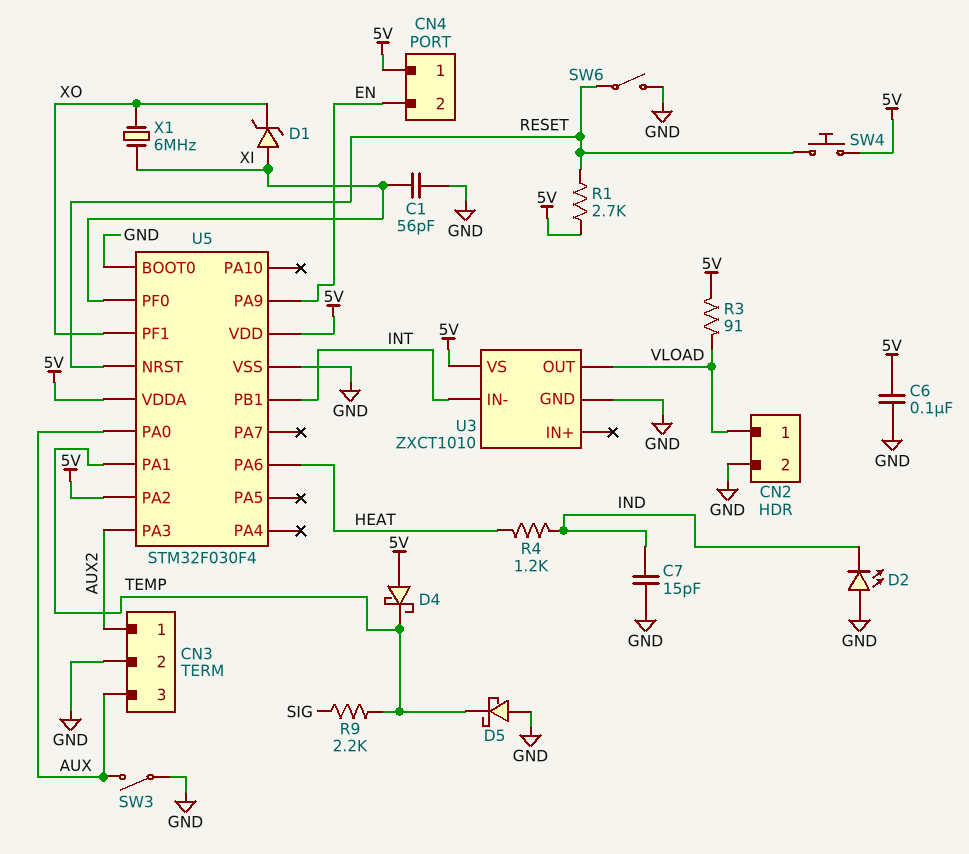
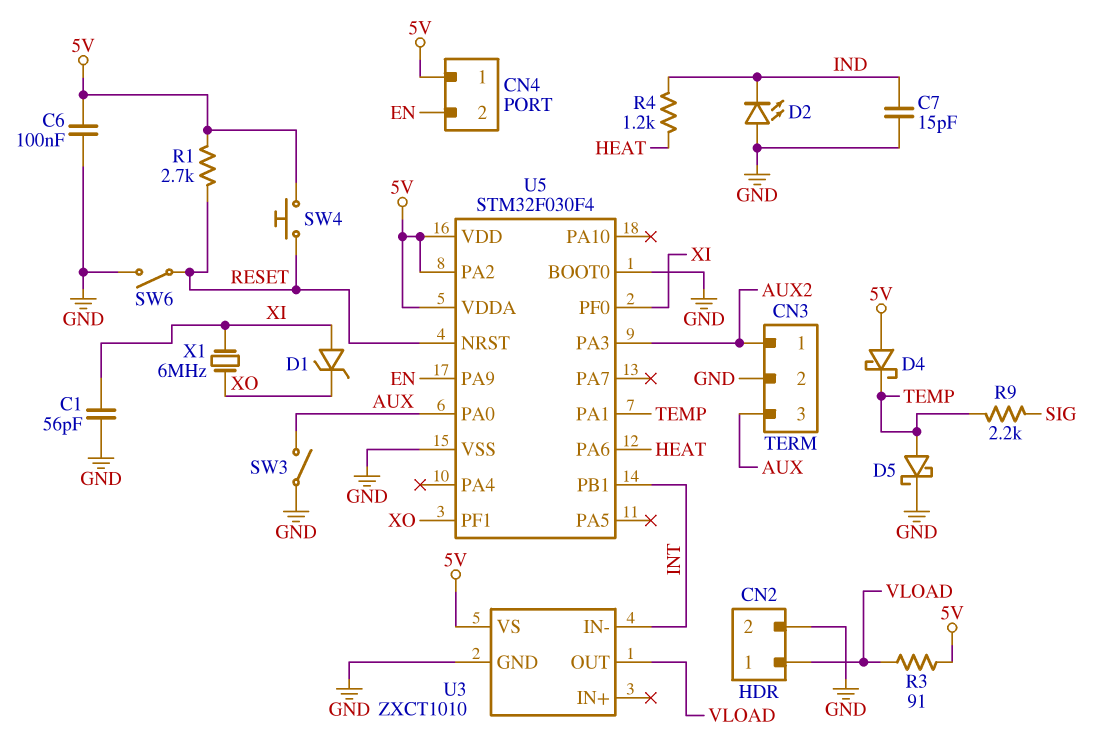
D5: schottky (A GND, K TEMP) -> schottky (A TEMP, K GND)

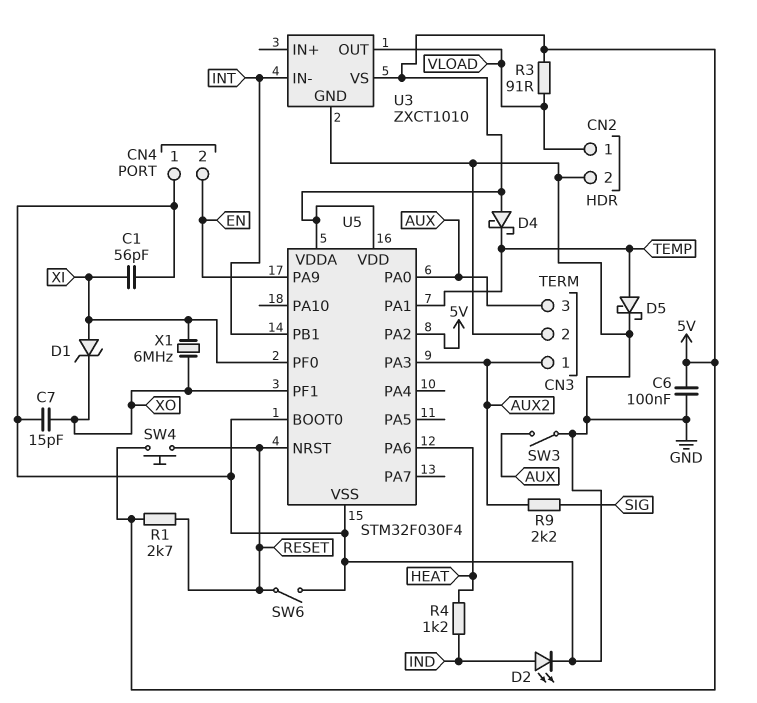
C7: 15pF (GND, IND) -> 15pF (GND, XO)
CN4 pin 1: 5V -> GND
D2: LED (A GND, K IND) -> LED (A IND, K GND)
R9: 2.2k (SIG, TEMP) -> 2.2k (AUX2, SIG)

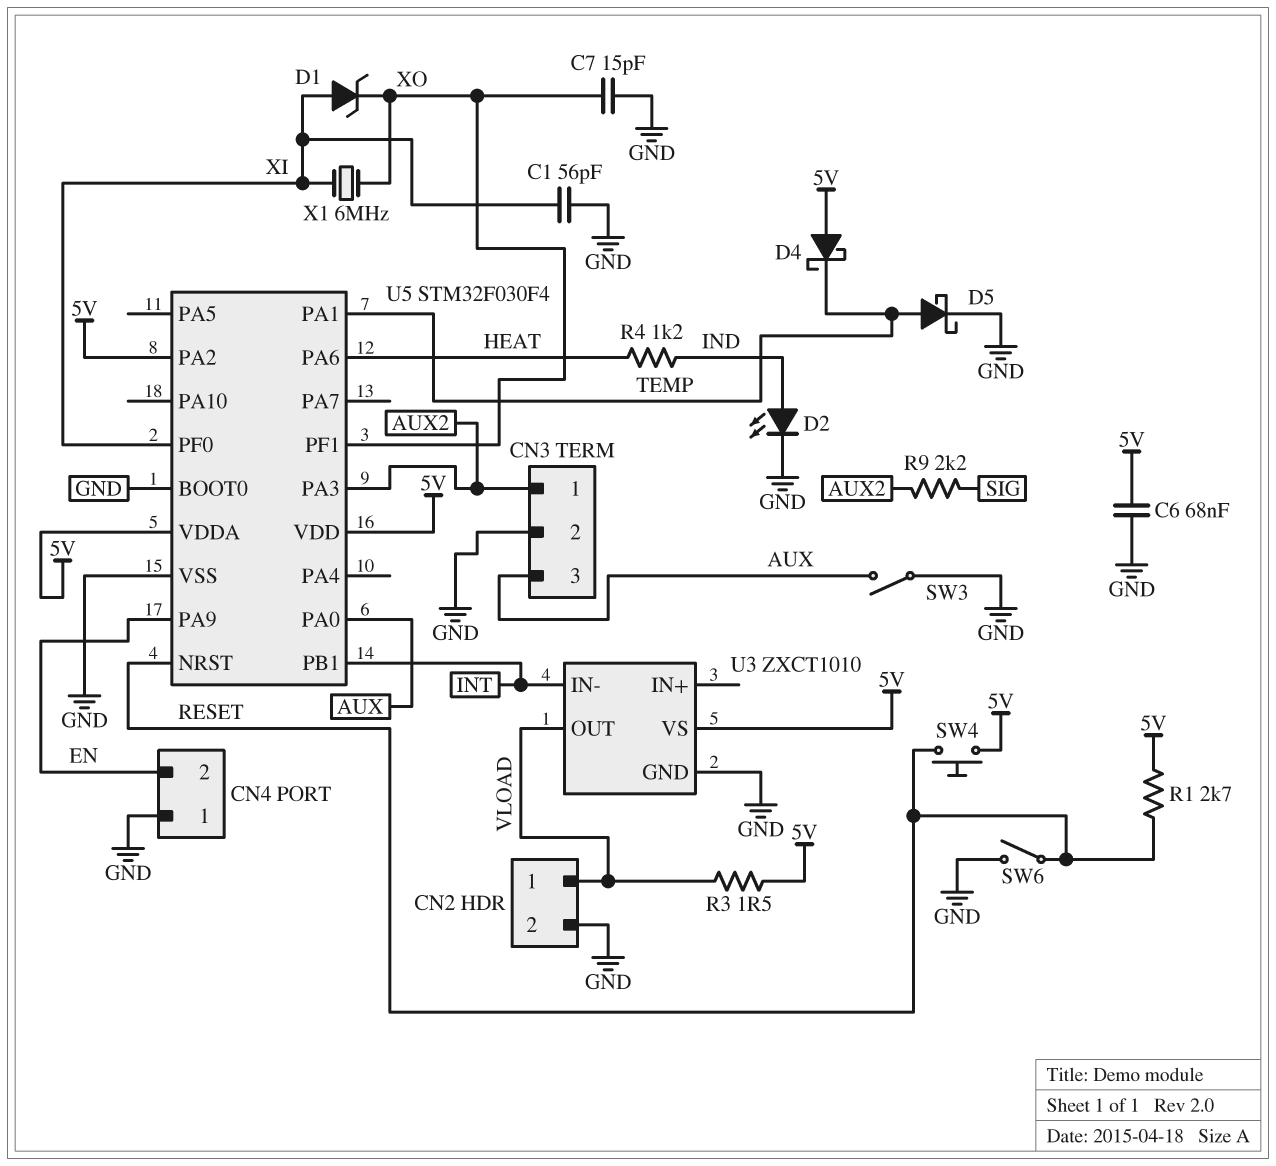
C6: 100nF (5V, GND) -> 68nF (5V, GND)
R3: 91 (5V, VLOAD) -> 1.5 (5V, VLOAD)

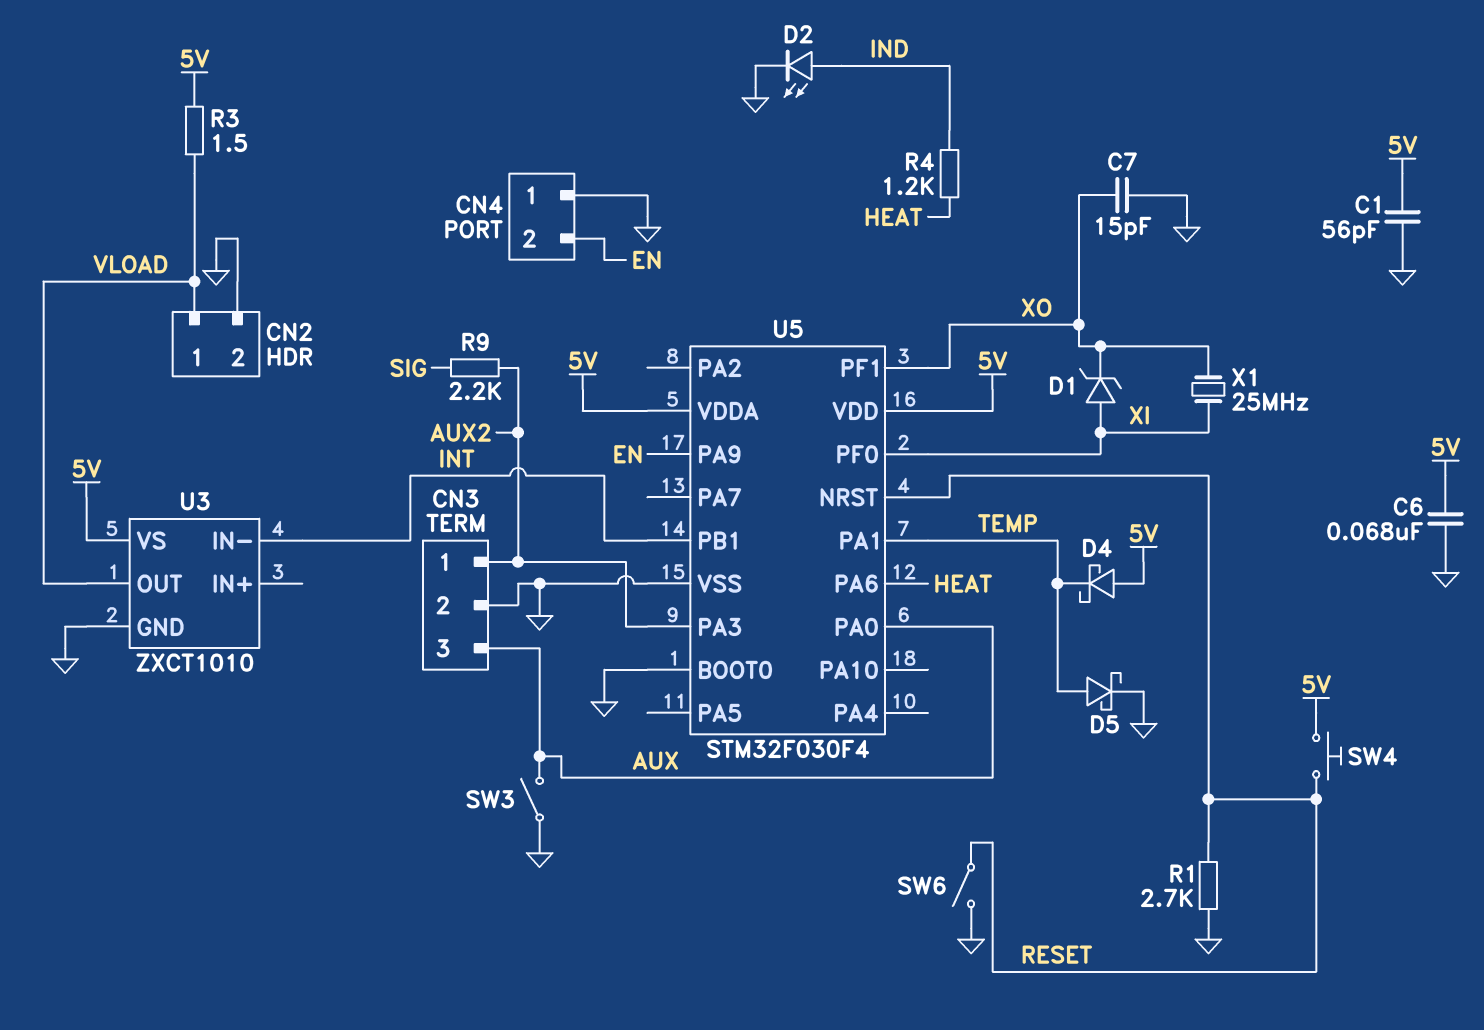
C1: 56pF (GND, XI) -> 56pF (5V, GND)
R1: 2.7k (5V, RESET) -> 2.7k (GND, RESET)
U5 pin PA2: 5V -> none
X1: 6MHz (XI, XO) -> 25MHz (XI, XO)

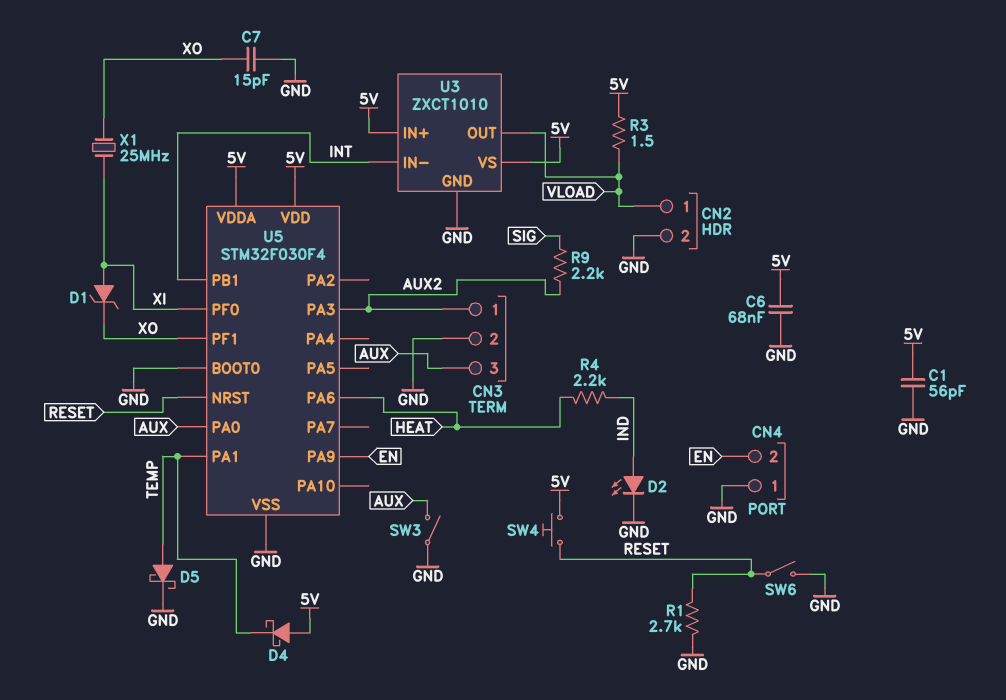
R4: 1.2k (HEAT, IND) -> 2.2k (HEAT, IND)
U3 pin IN+: none -> 5V

